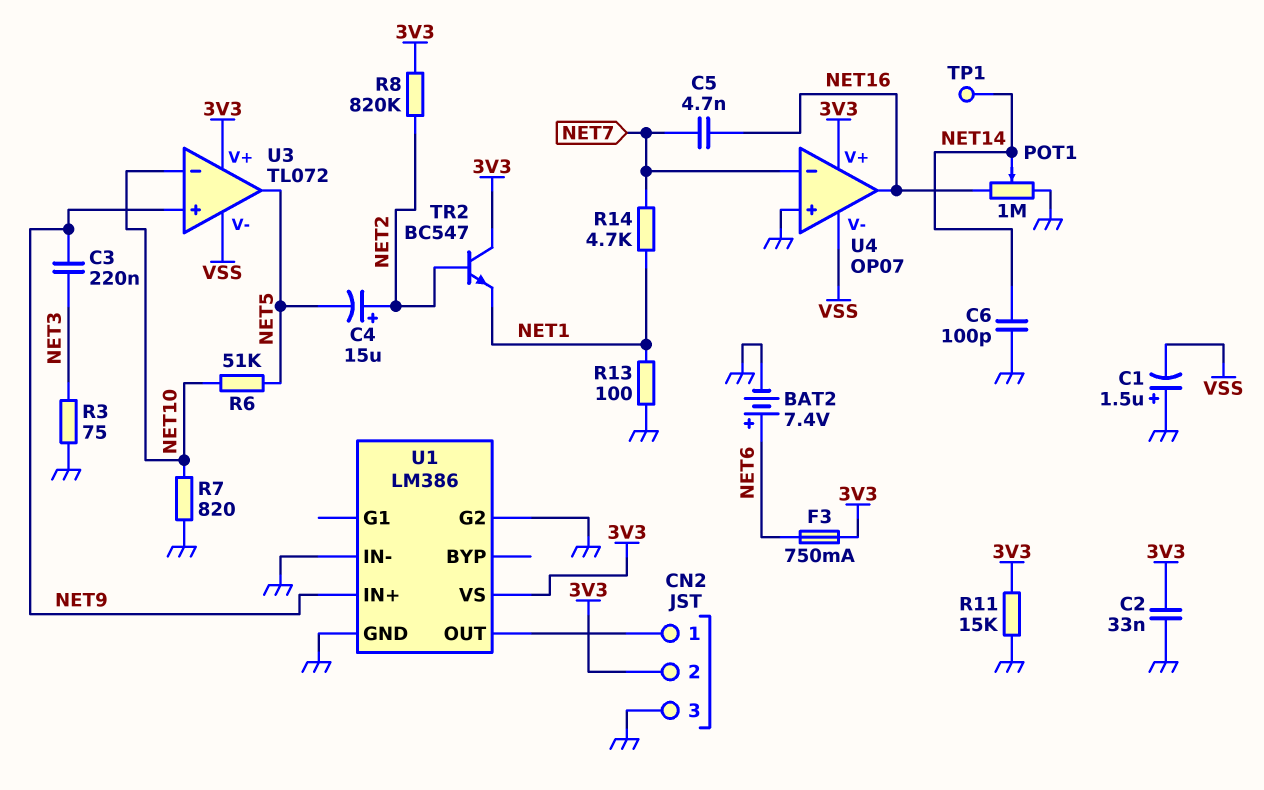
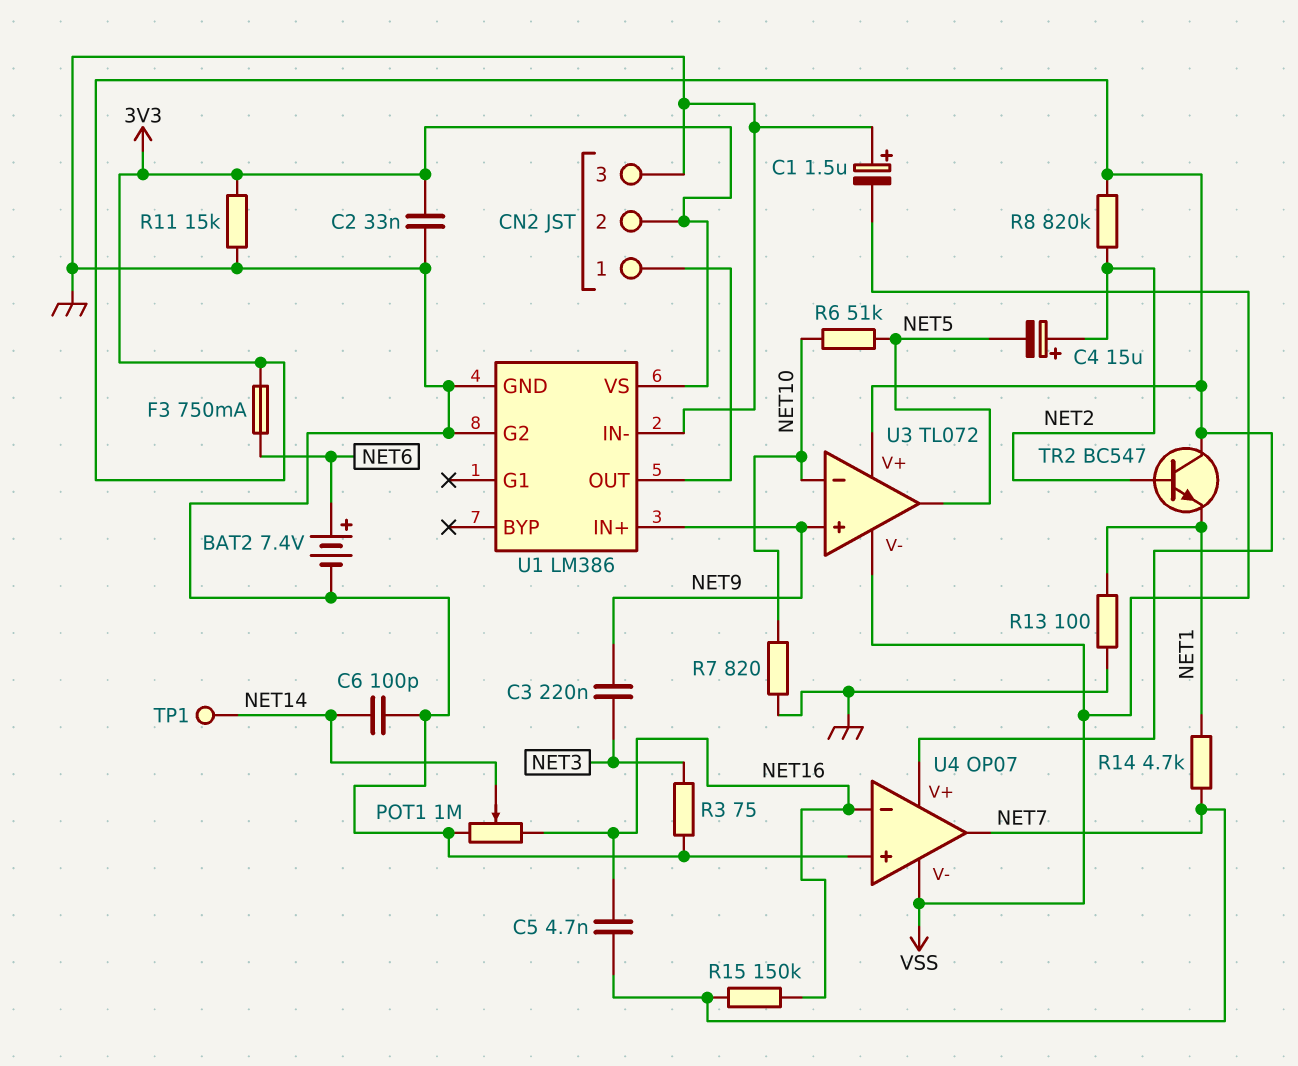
R15: none -> 150k (NET7, NET16)
U4 pin in-: NET7 -> NET16
U4 pin out: NET16 -> NET7

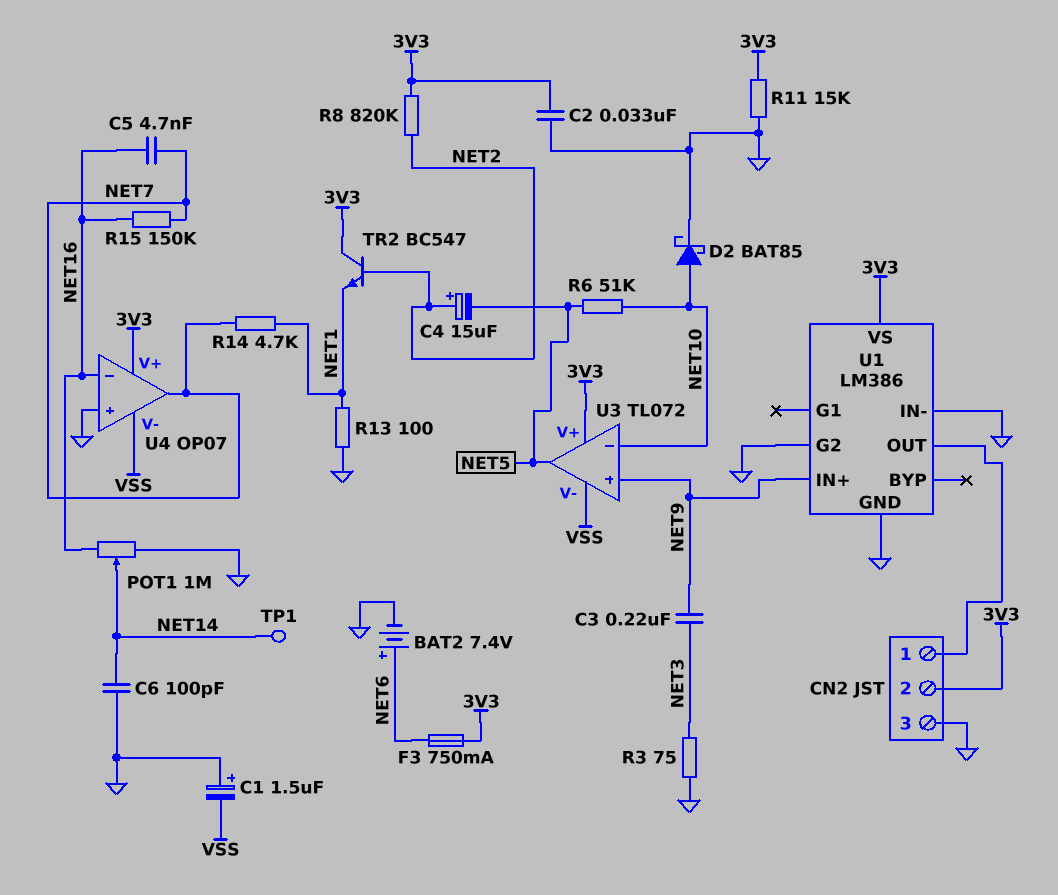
D2: none -> schottky BAT85 (A NET10, K GND)
R7: 820 (GND, NET10) -> none

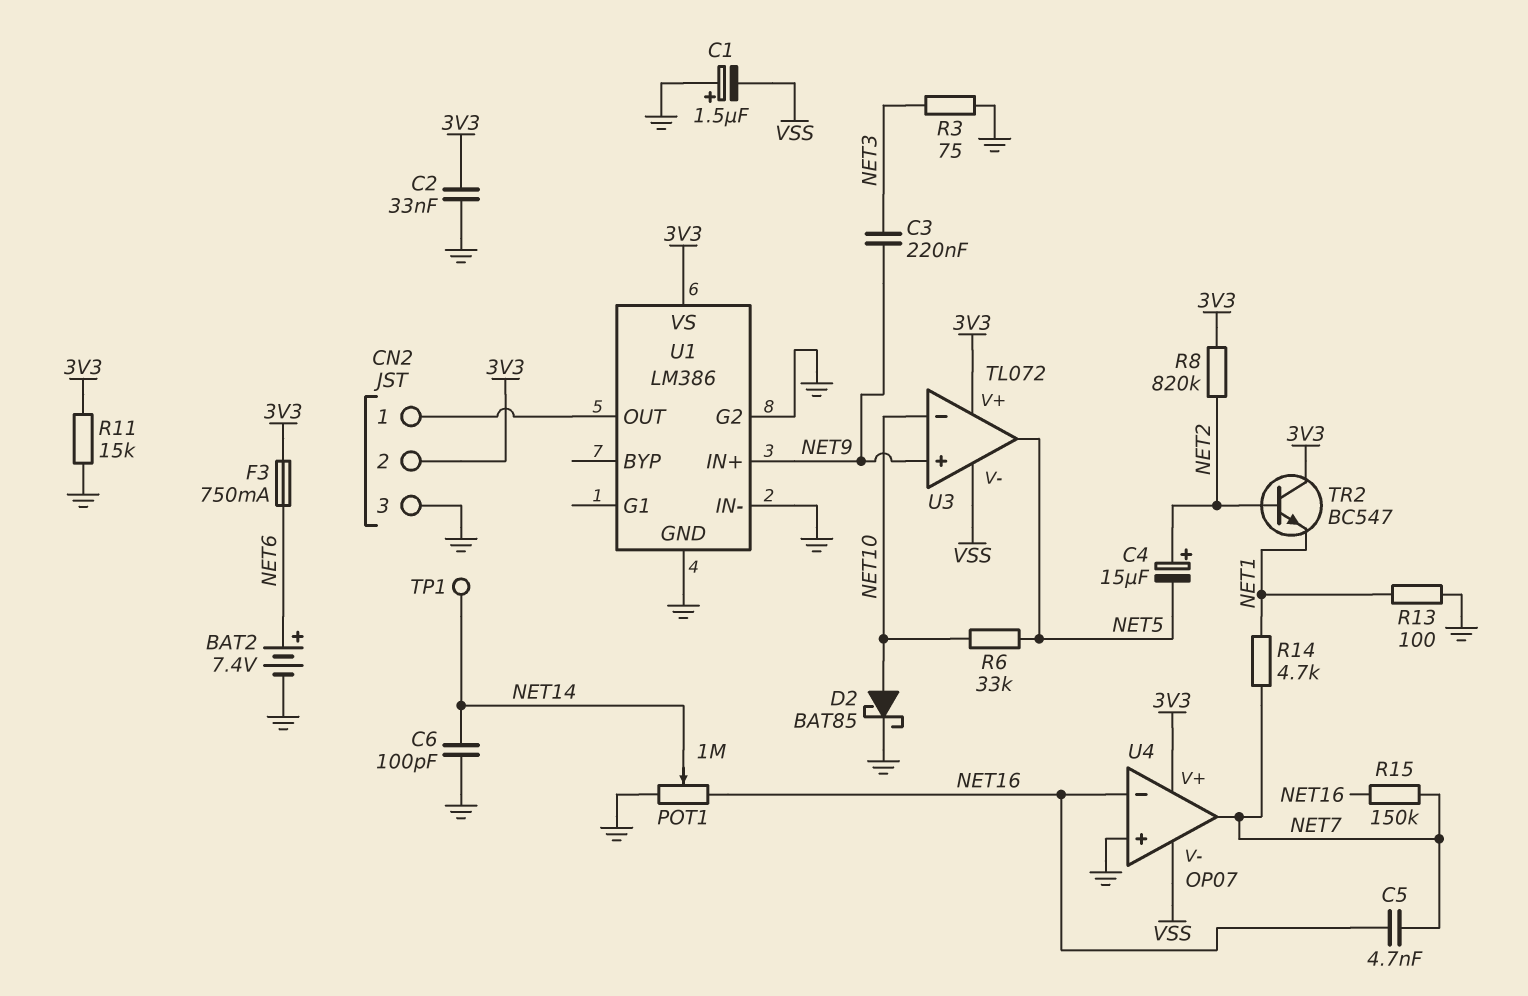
R6: 51k (NET5, NET10) -> 33k (NET5, NET10)

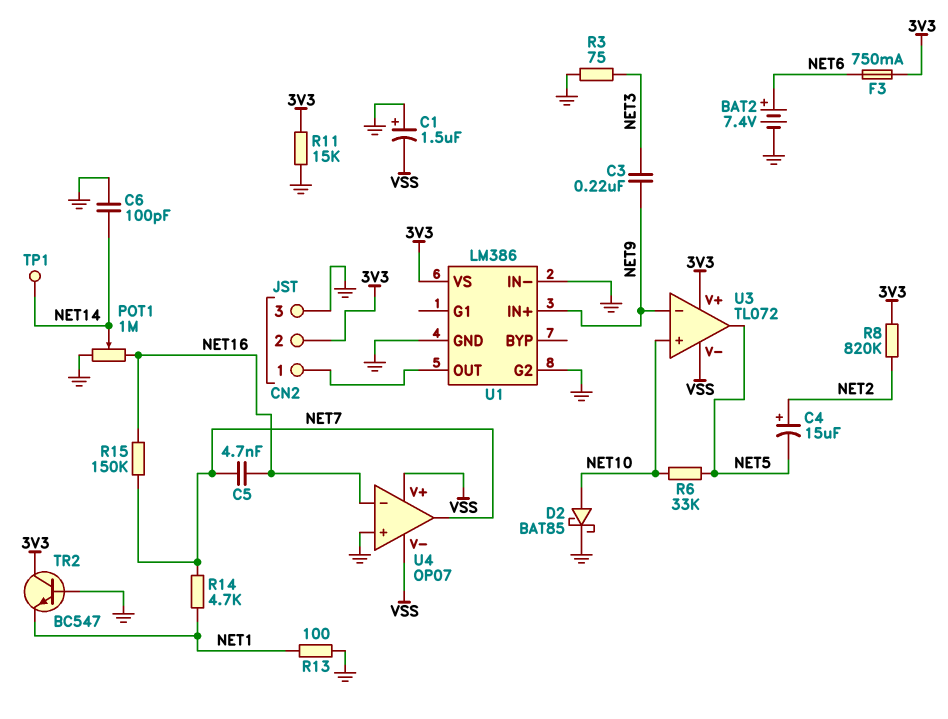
C2: 33nF (3V3, GND) -> none
TR2: NPN BC547 (B NET2, C 3V3, E NET1) -> NPN BC547 (B GND, C 3V3, E NET1)
U3 pin in+: NET9 -> NET10
U3 pin in-: NET10 -> NET9
U4 pin V+: 3V3 -> VSS

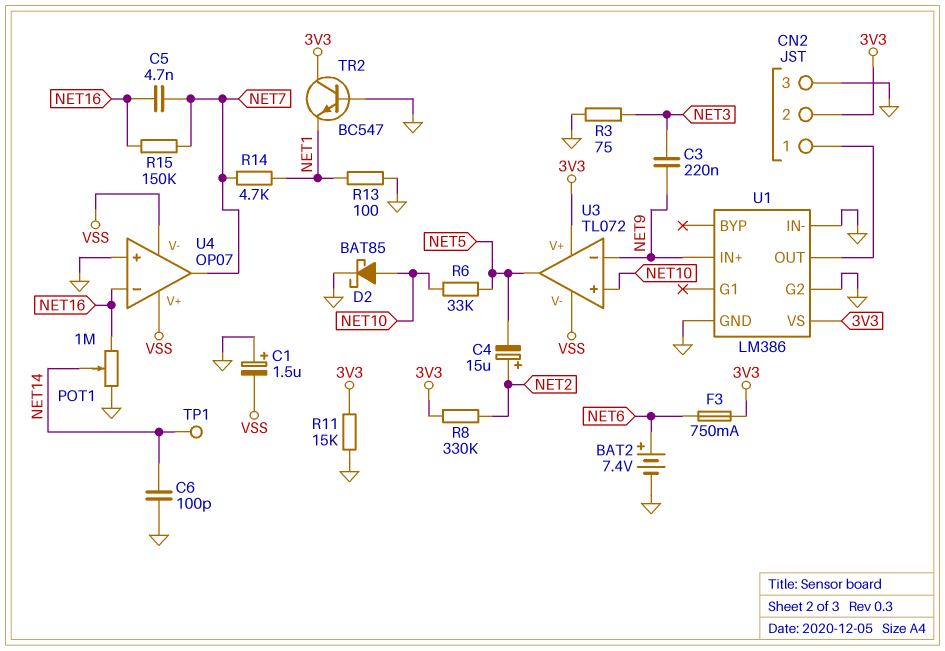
R8: 820k (3V3, NET2) -> 330k (3V3, NET2)

